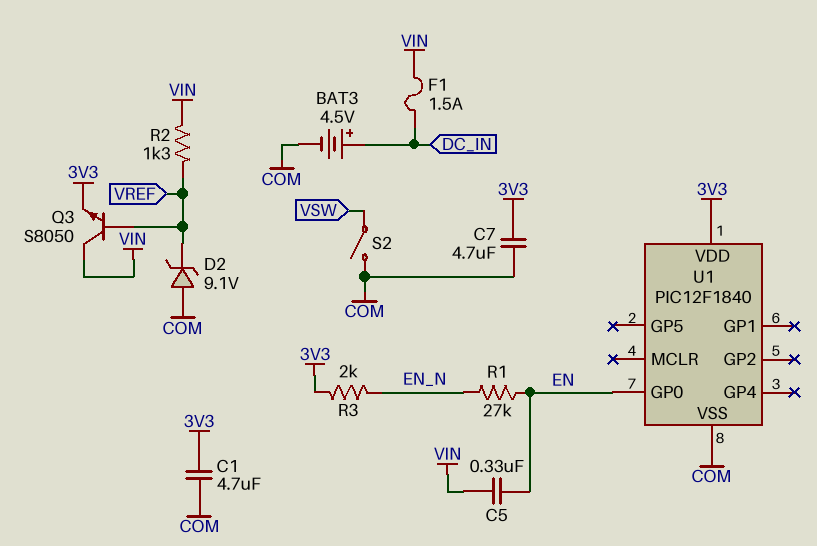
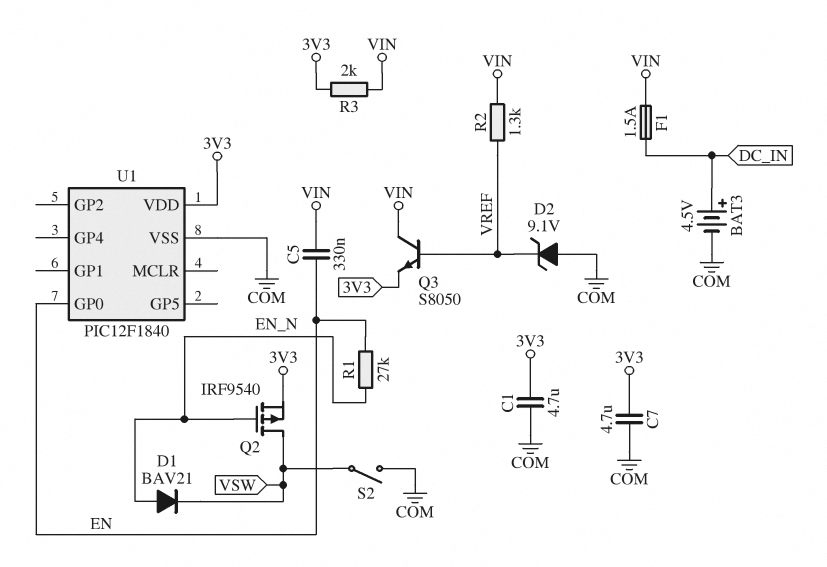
D1: none -> diode BAV21 (A EN_N, K VSW)
Q2: none -> PMOS IRF9540 (G EN_N, D VSW, S 3V3)
R3: 2k (3V3, EN_N) -> 2k (3V3, VIN)

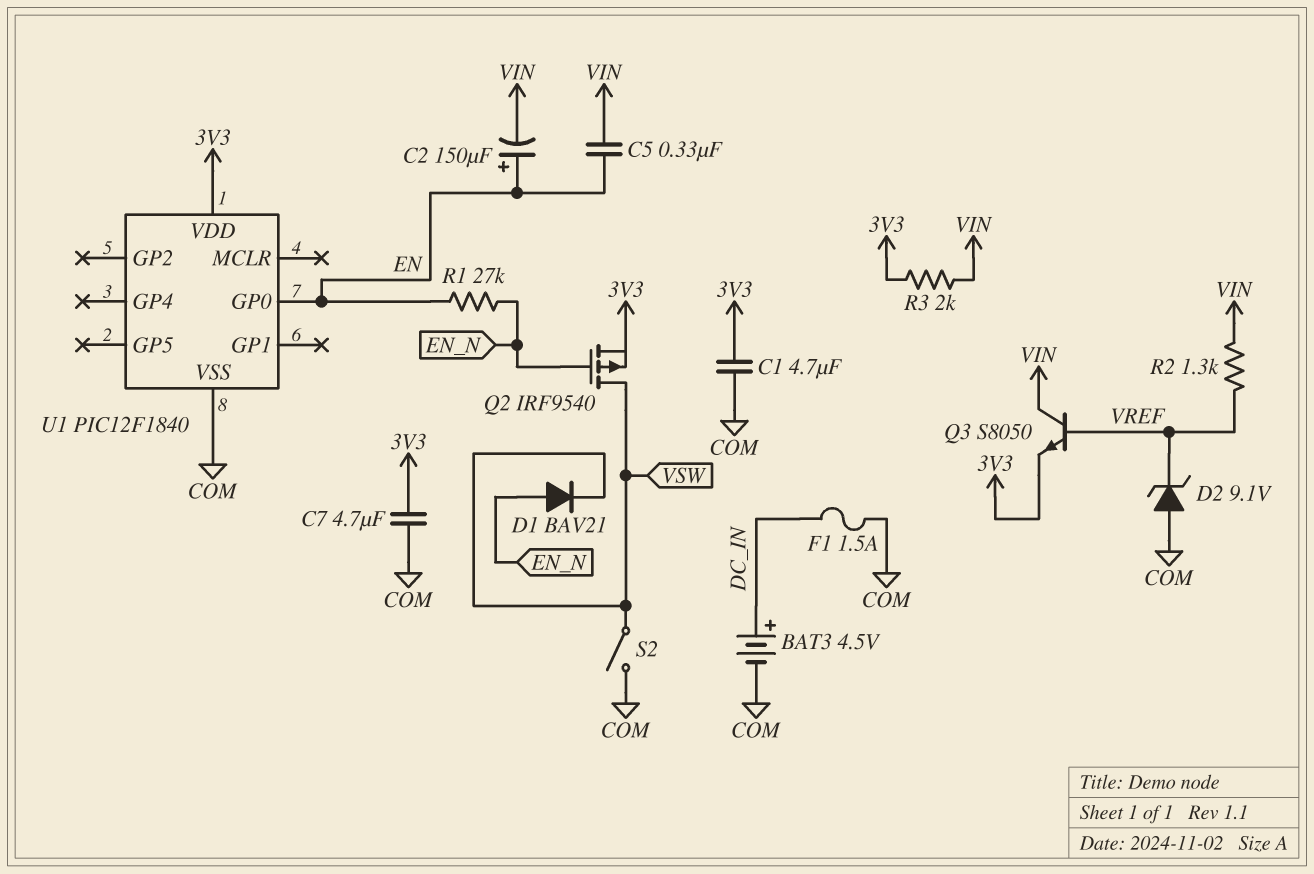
C2: none -> 150uF (plus EN, minus VIN)
F1: 1.5A (DC_IN, VIN) -> 1.5A (COM, DC_IN)

